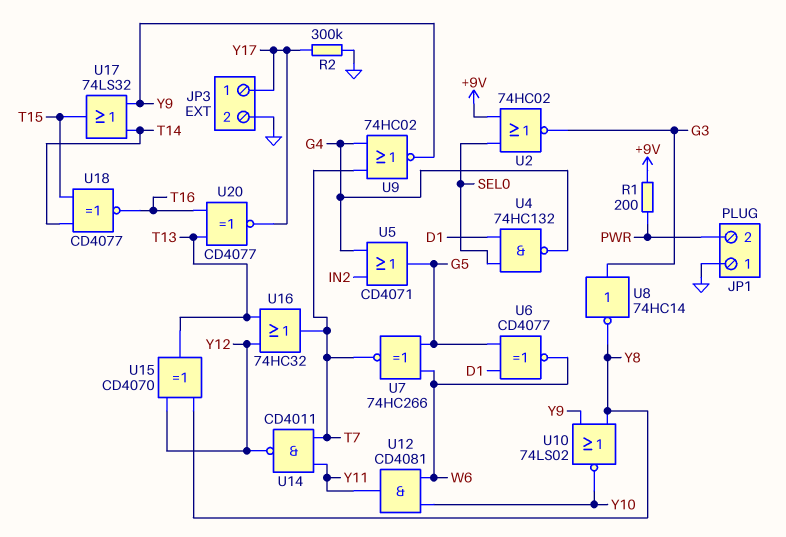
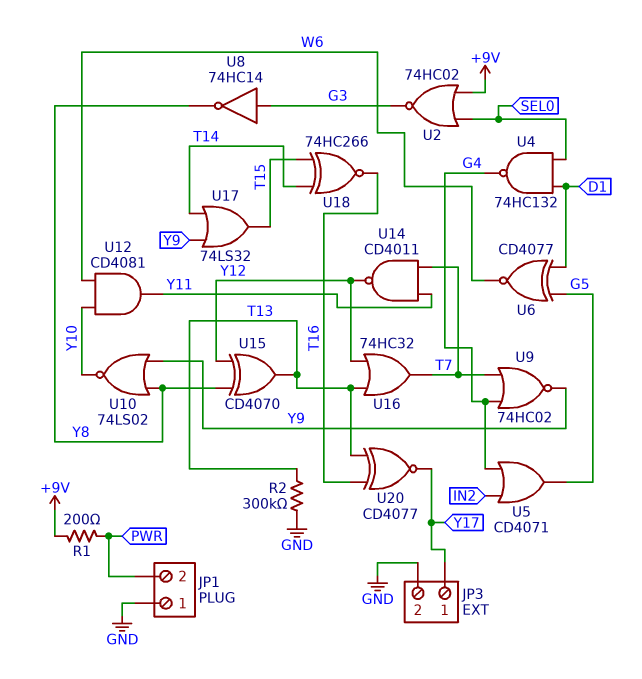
R2: 300k (GND, Y17) -> 300k (GND, T13)
U7: XNOR 74HC266 (in G5, in W6, out T7) -> none
U18: XNOR CD4077 (in T14, in T15, out T16) -> XNOR 74HC266 (in T14, in T15, out T16)

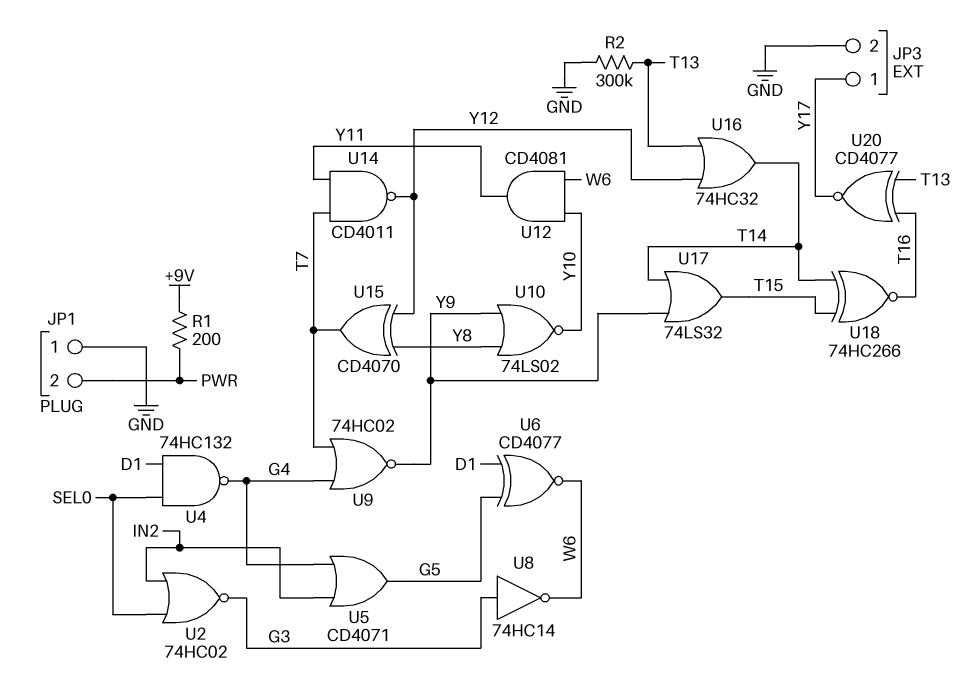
U2: NOR 74HC02 (in +9V, in SEL0, out G3) -> NOR 74HC02 (in IN2, in SEL0, out G3)
U8: NOT 74HC14 (in G3, out Y8) -> NOT 74HC14 (in G3, out W6)
U15: XOR CD4070 (in Y8, in Y12, out T13) -> XOR CD4070 (in Y8, in Y12, out T7)
U16: OR 74HC32 (in T13, in Y12, out T7) -> OR 74HC32 (in T13, in Y12, out T14)

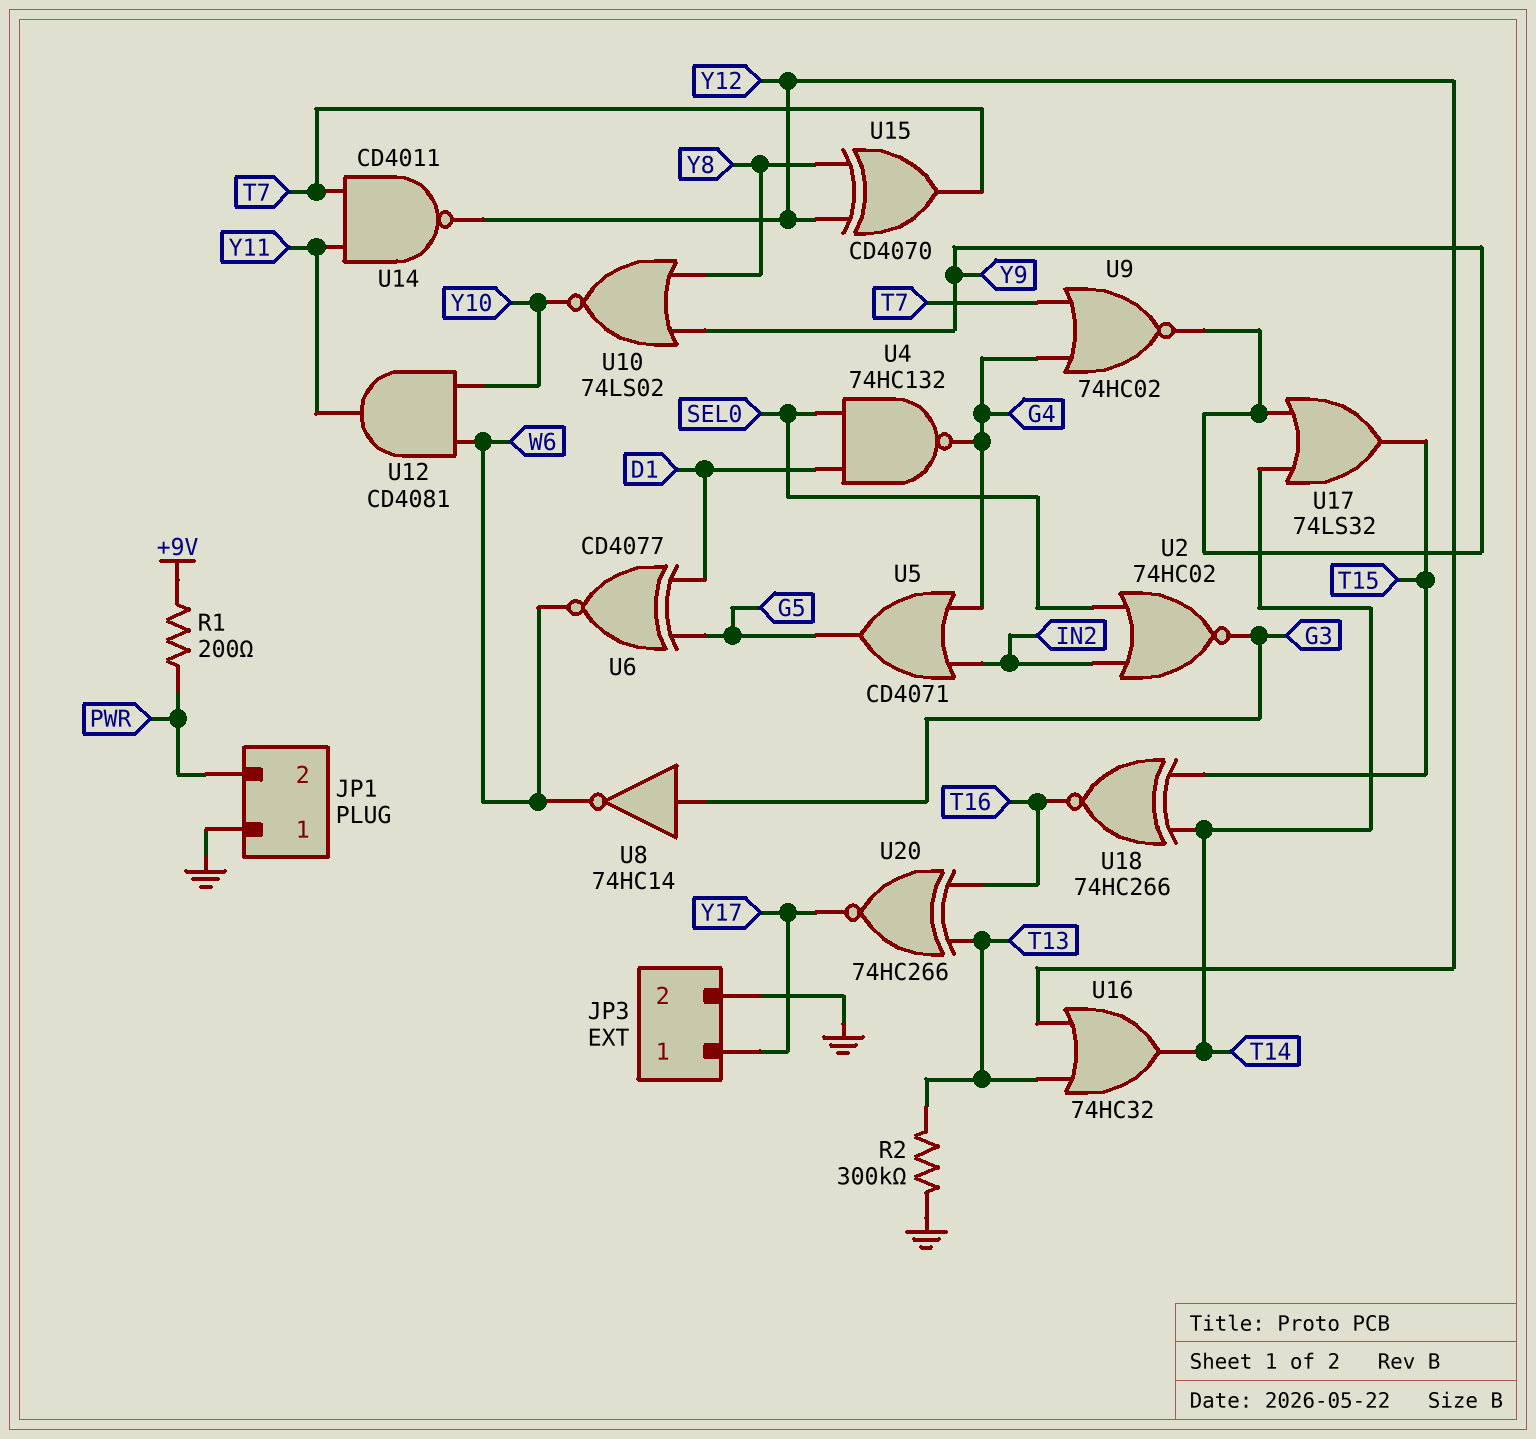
U20: XNOR CD4077 (in T13, in T16, out Y17) -> XNOR 74HC266 (in T13, in T16, out Y17)

